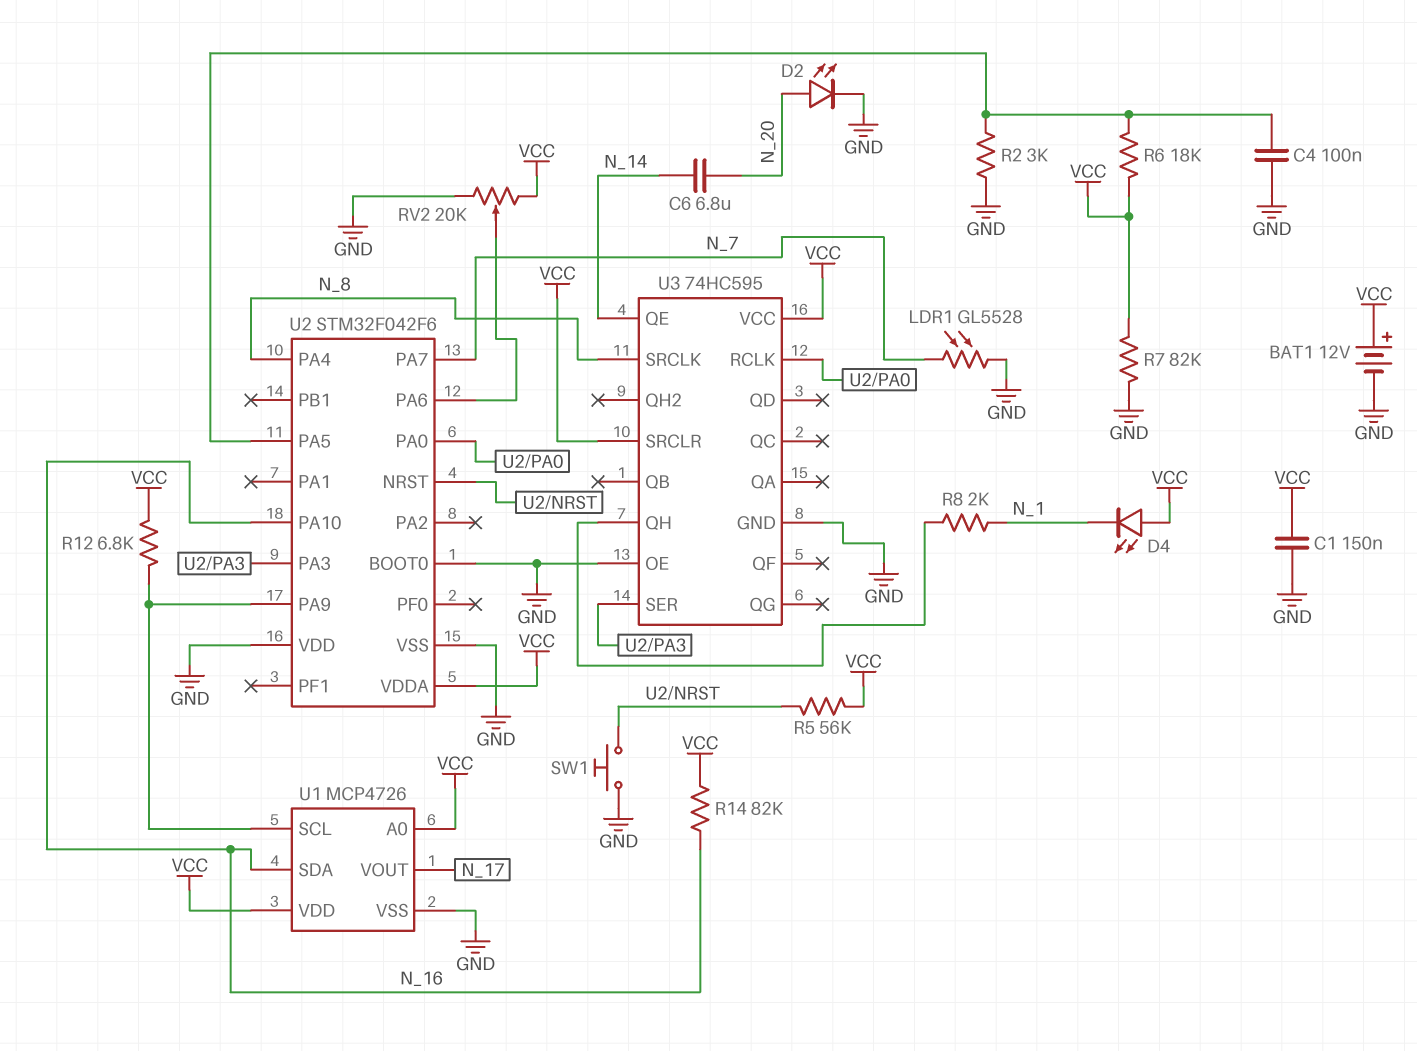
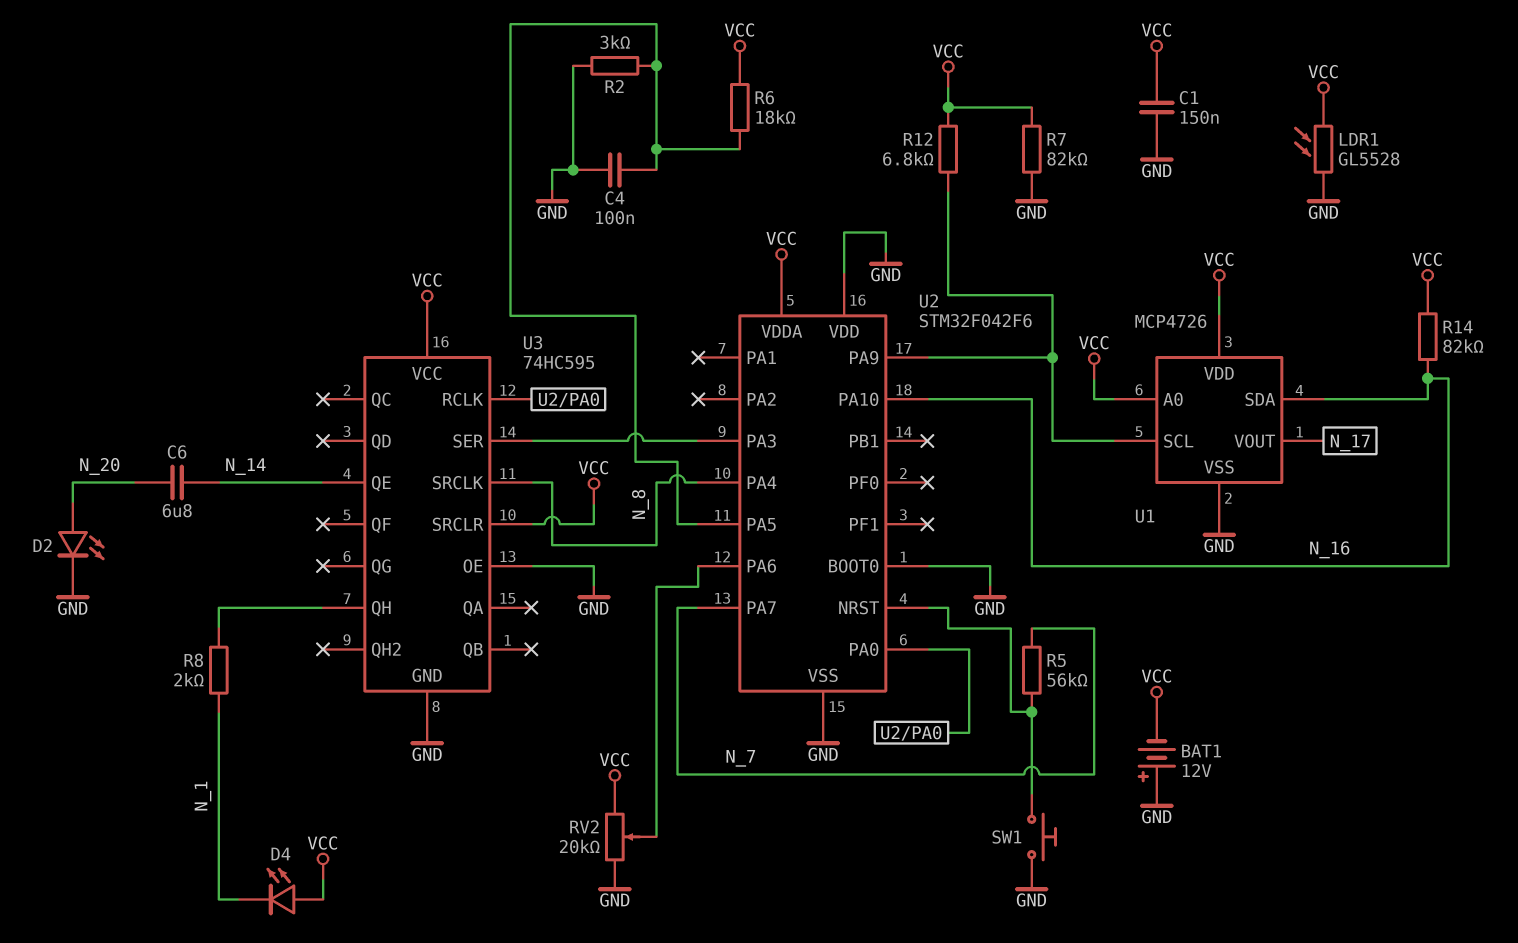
BAT1: 12V (plus VCC, minus GND) -> 12V (plus GND, minus VCC)
LDR1: GL5528 (GND, N_7) -> GL5528 (GND, VCC)
R5: 56k (U2/NRST, VCC) -> 56k (N_7, U2/NRST)

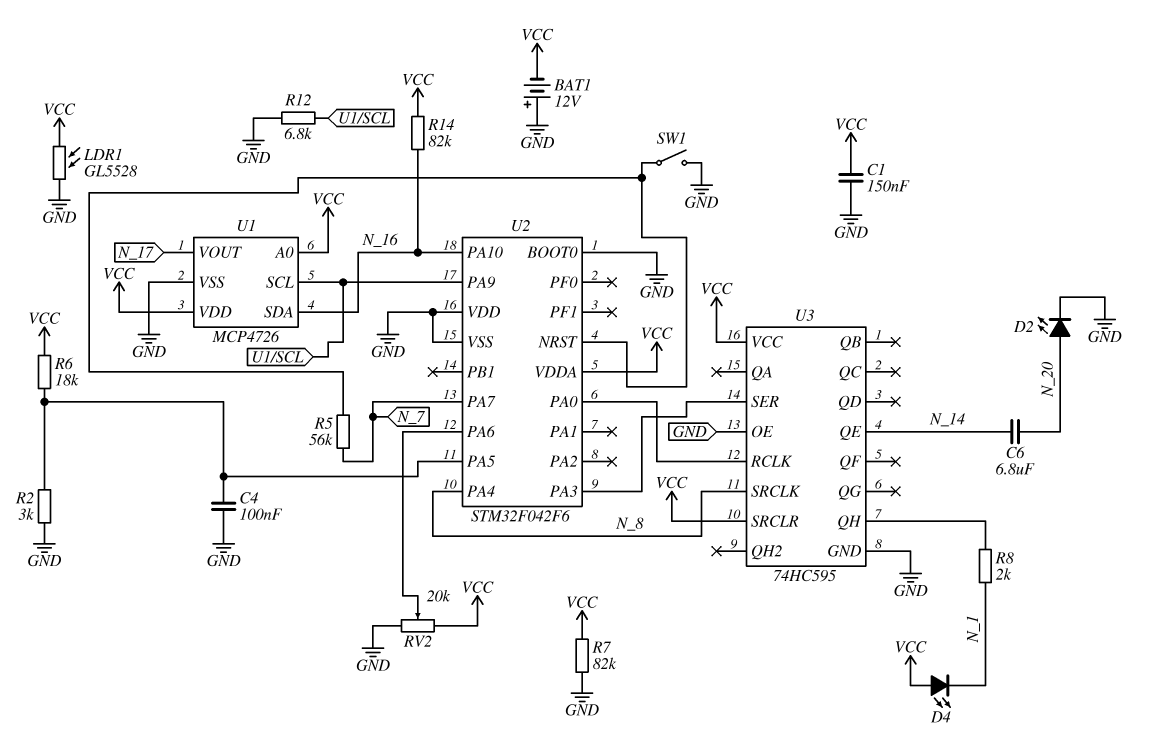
R12: 6.8k (U1/SCL, VCC) -> 6.8k (GND, U1/SCL)
SW1: button (GND, U2/NRST) -> switch (GND, U2/NRST)

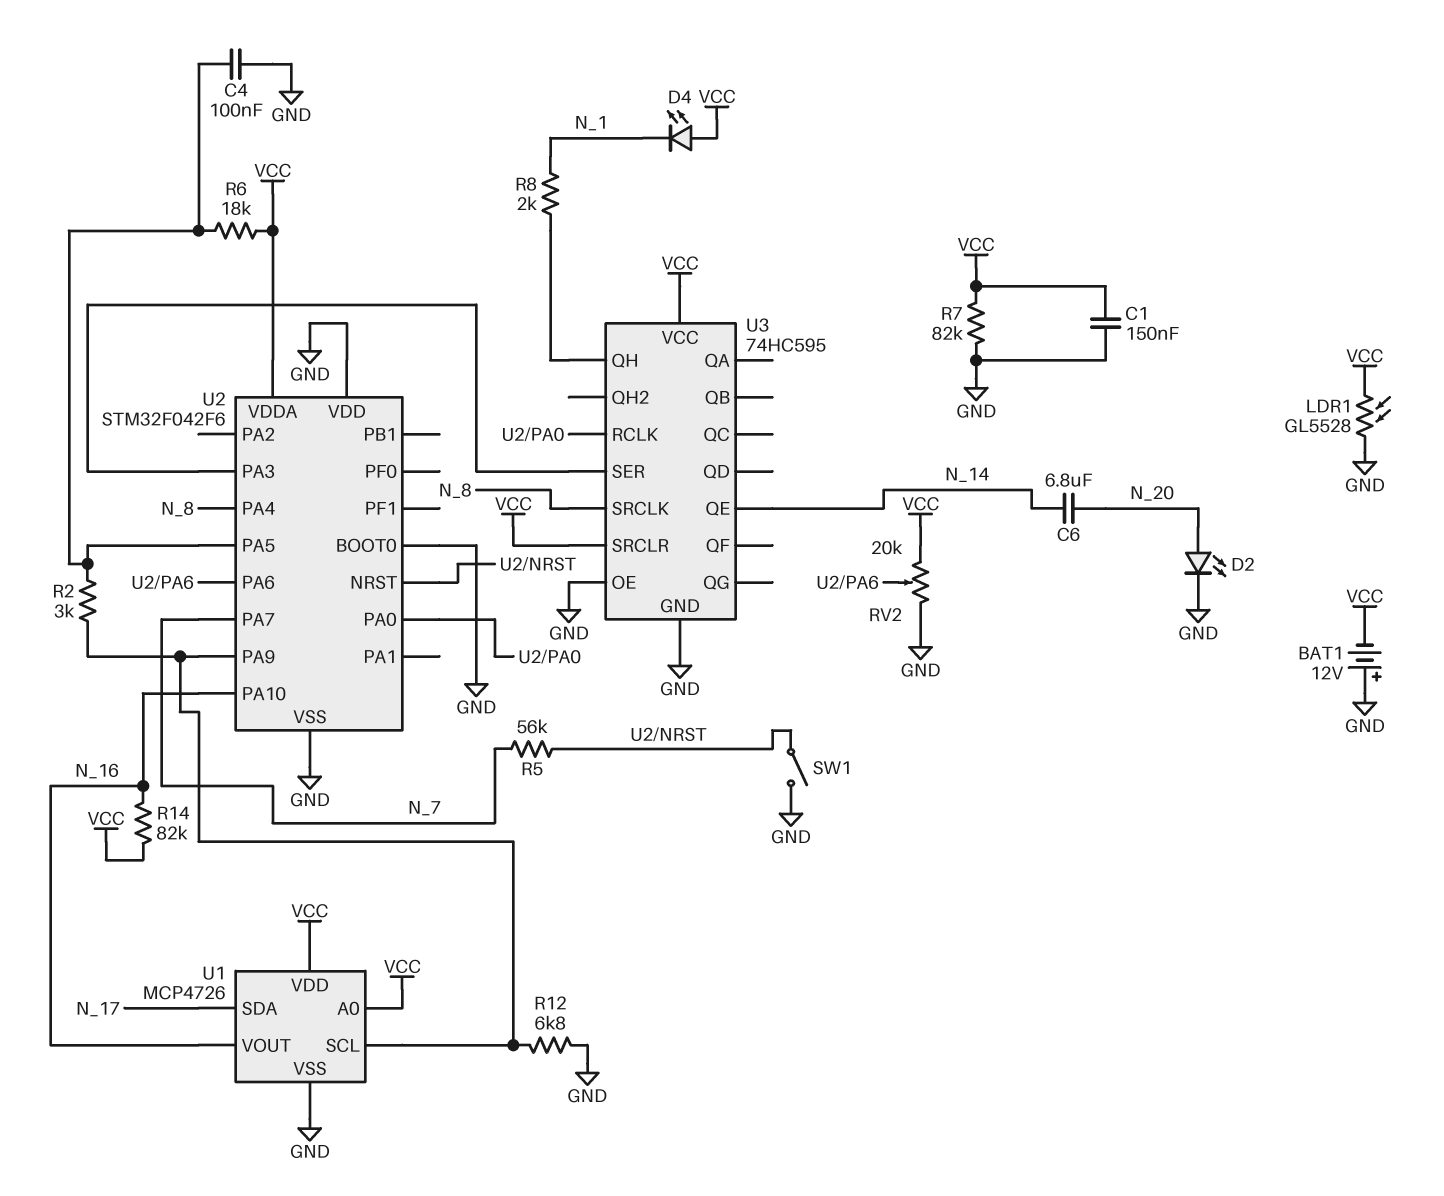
R2: 3k (GND, U2/PA5) -> 3k (U1/SCL, U2/PA5)
U1 pin SDA: N_16 -> N_17
U1 pin VOUT: N_17 -> N_16

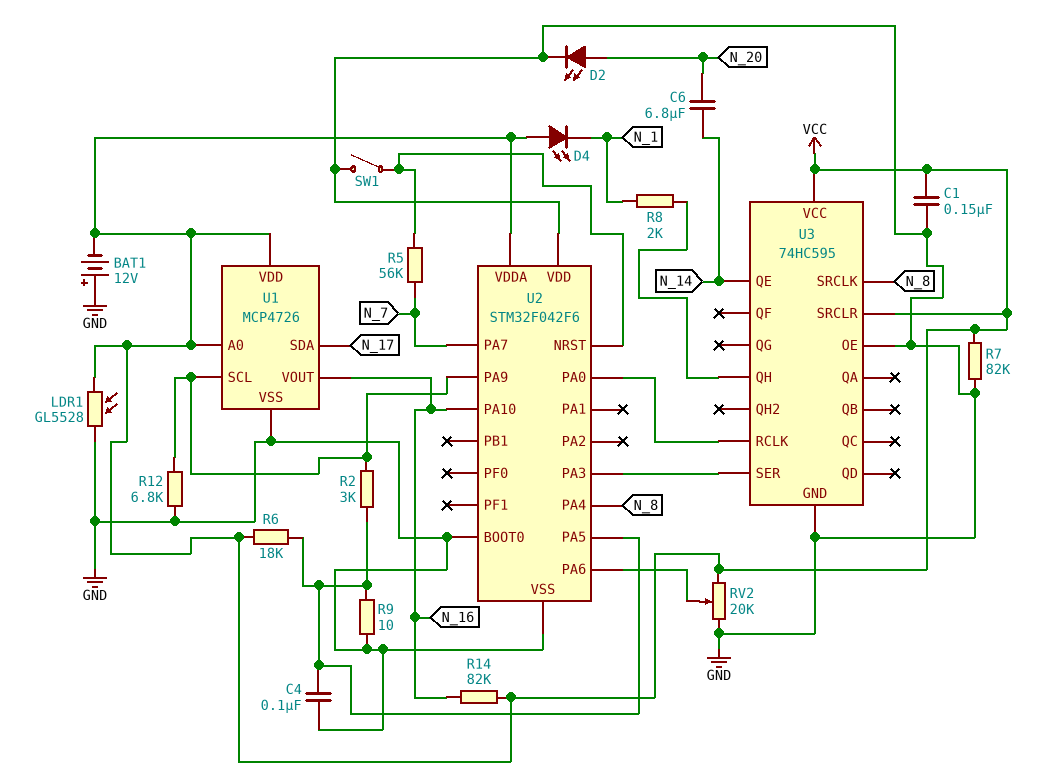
R9: none -> 10 (GND, U2/PA5)

